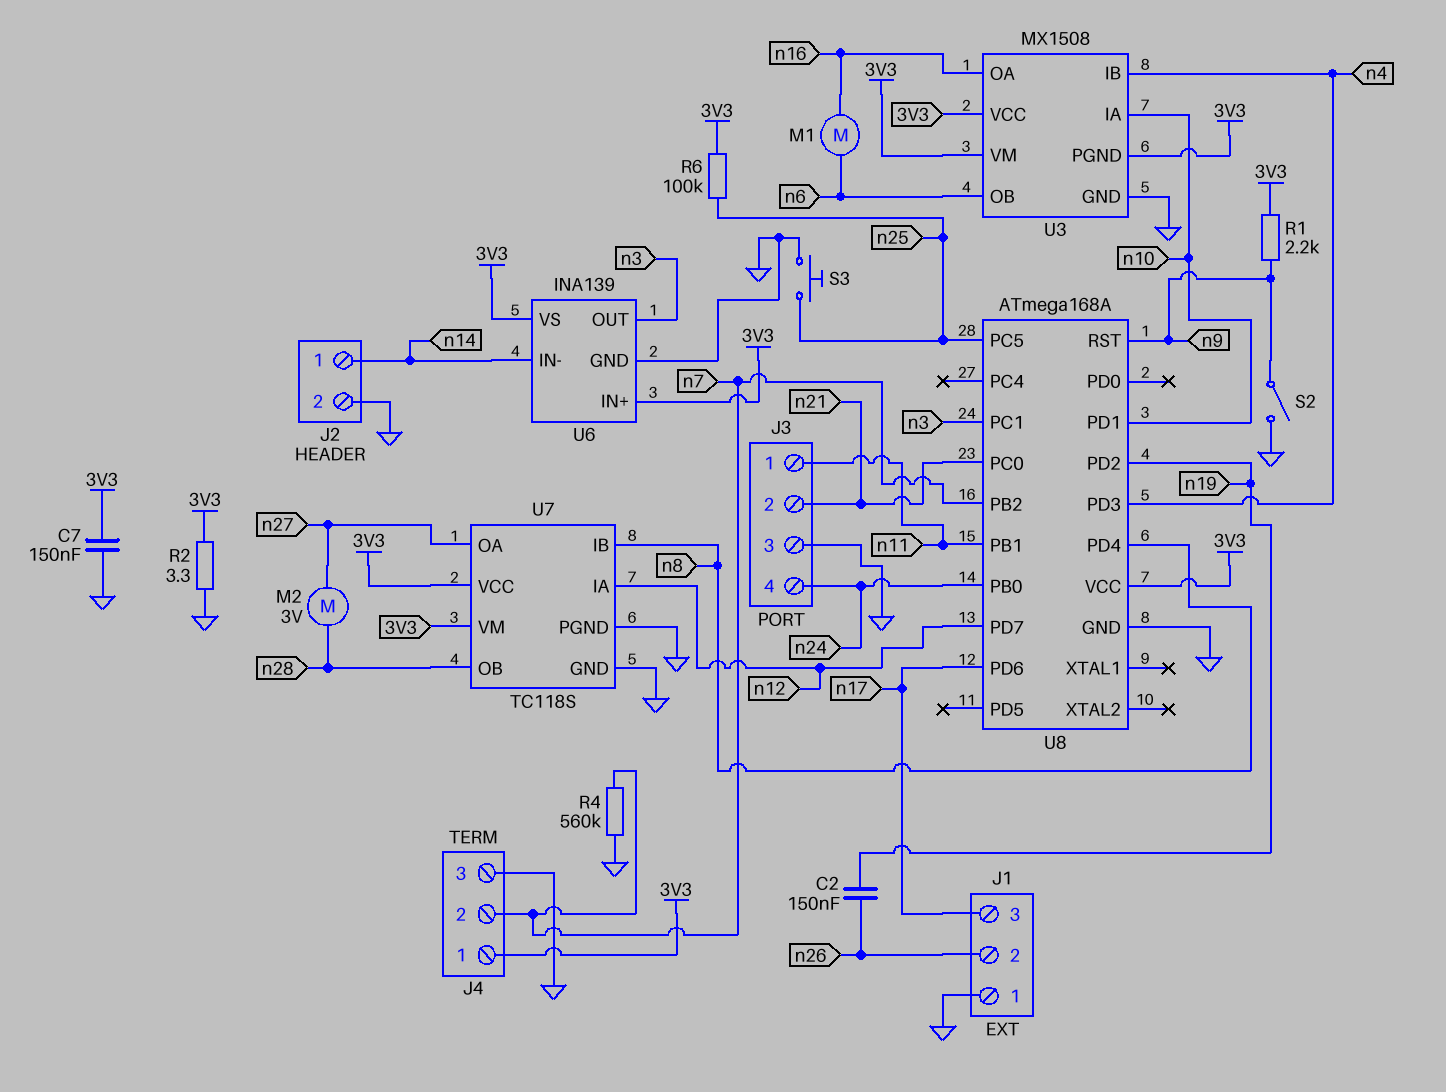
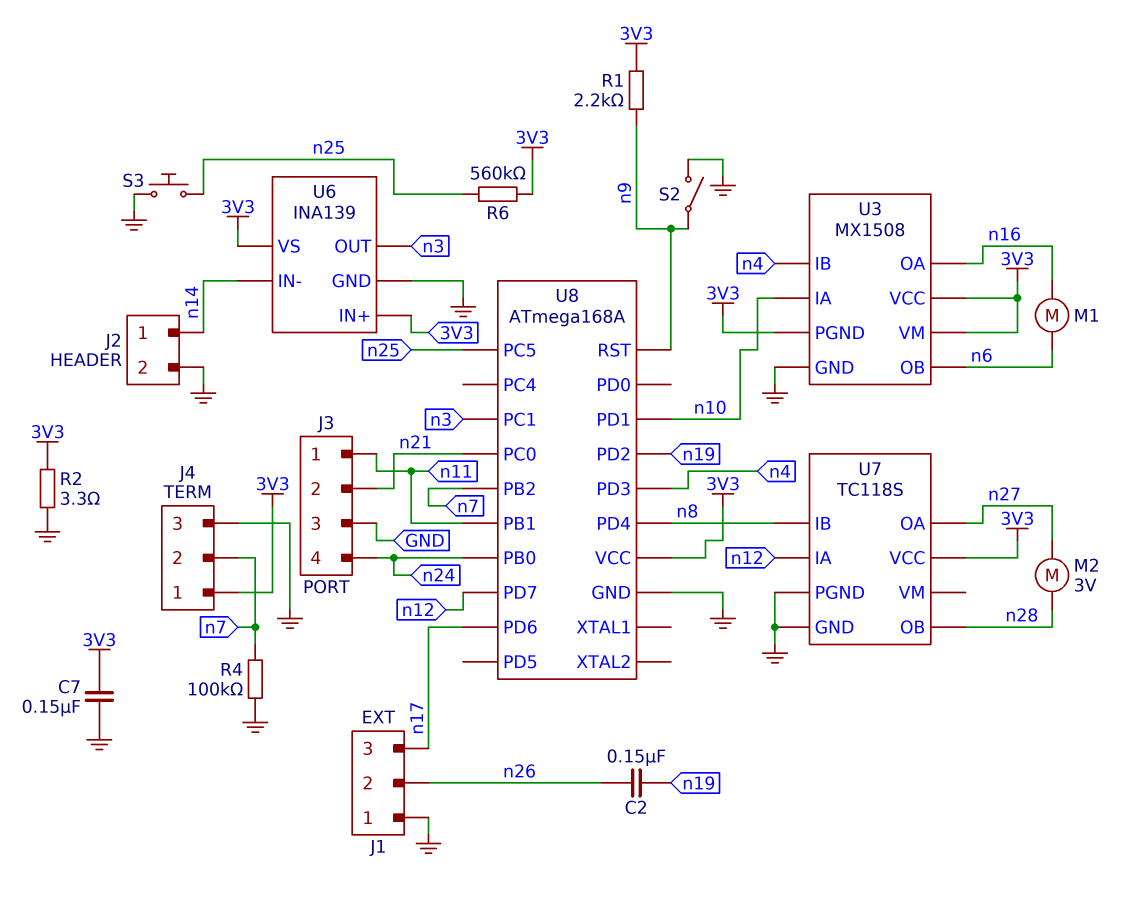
R4: 560k (GND, n7) -> 100k (GND, n7)
R6: 100k (3V3, n25) -> 560k (3V3, n25)
U7 pin VM: 3V3 -> none

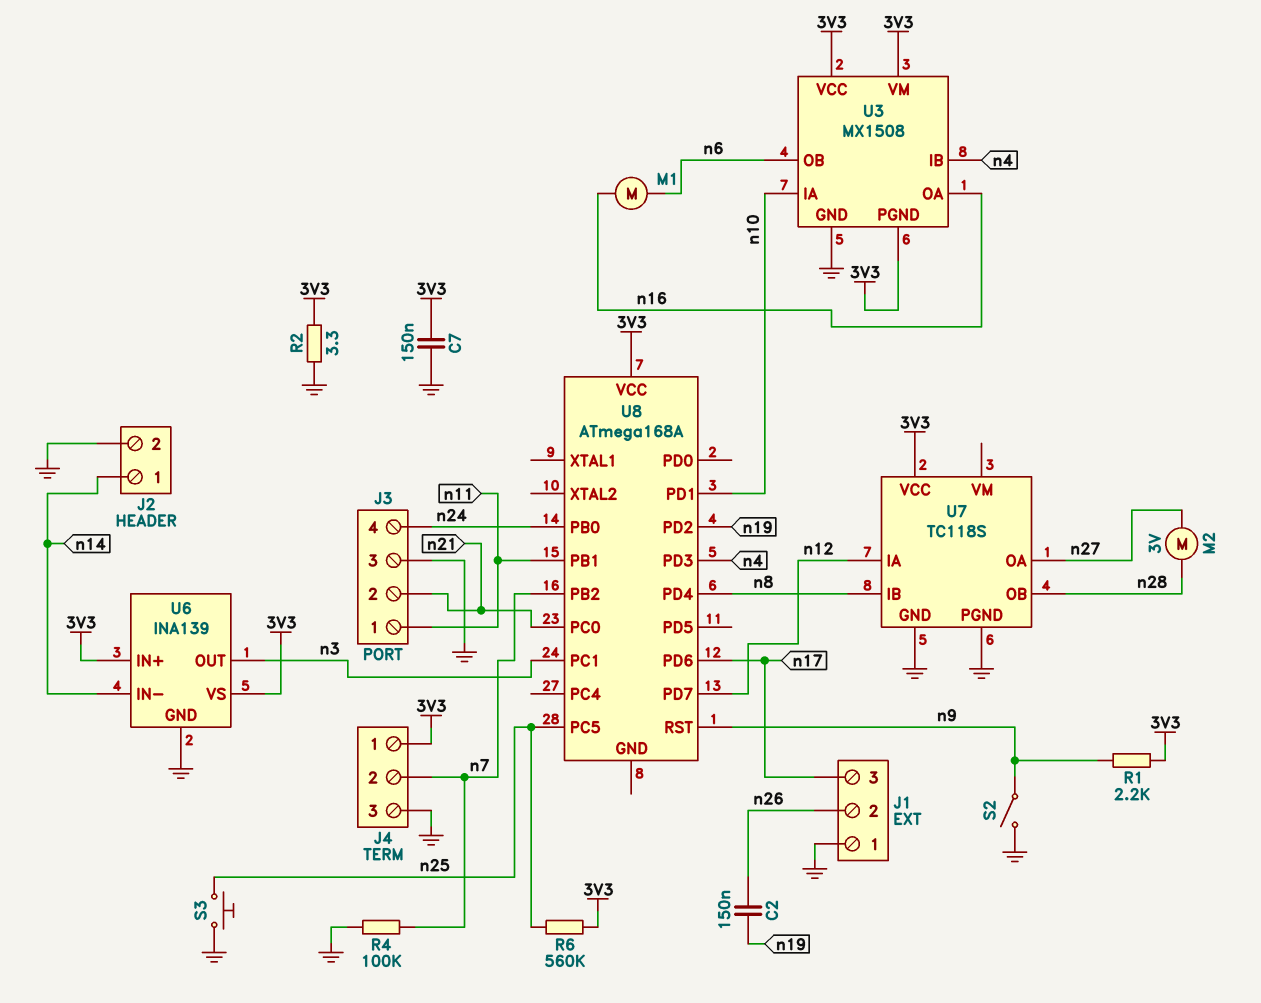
U8 pin GND: GND -> none

